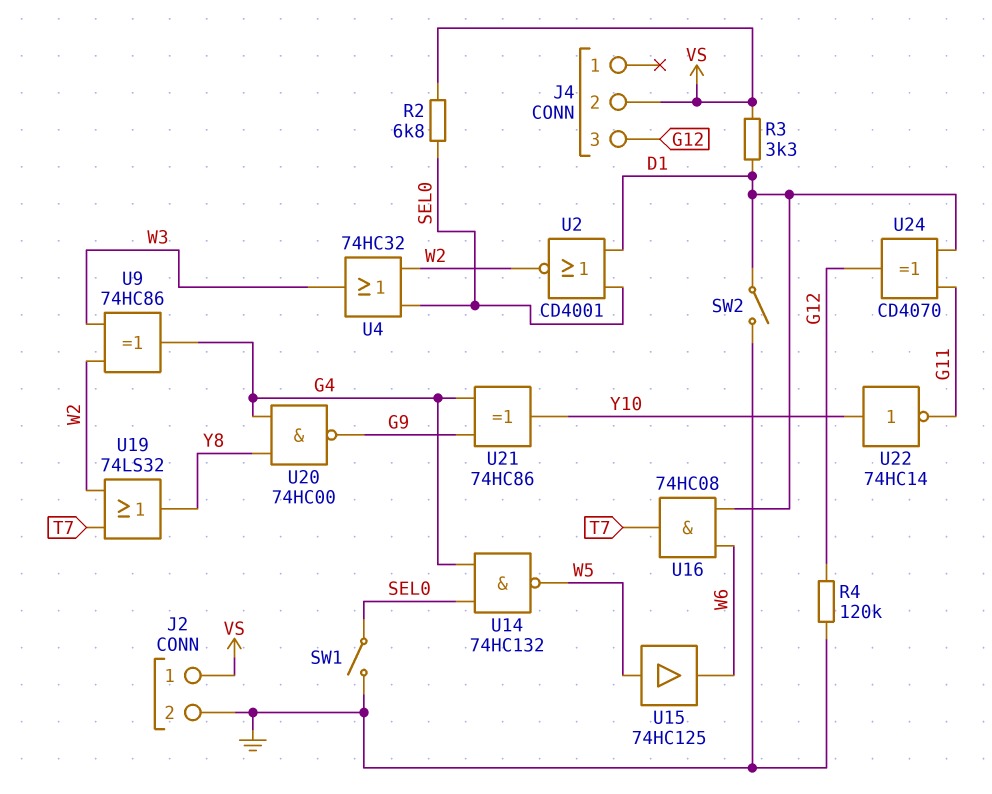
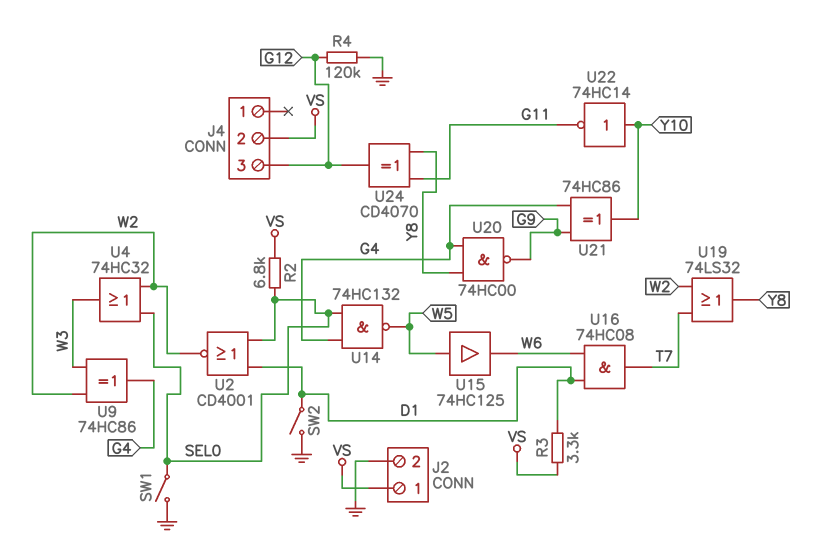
U24: XOR CD4070 (in D1, in G11, out G12) -> XOR CD4070 (in G11, in Y8, out G12)

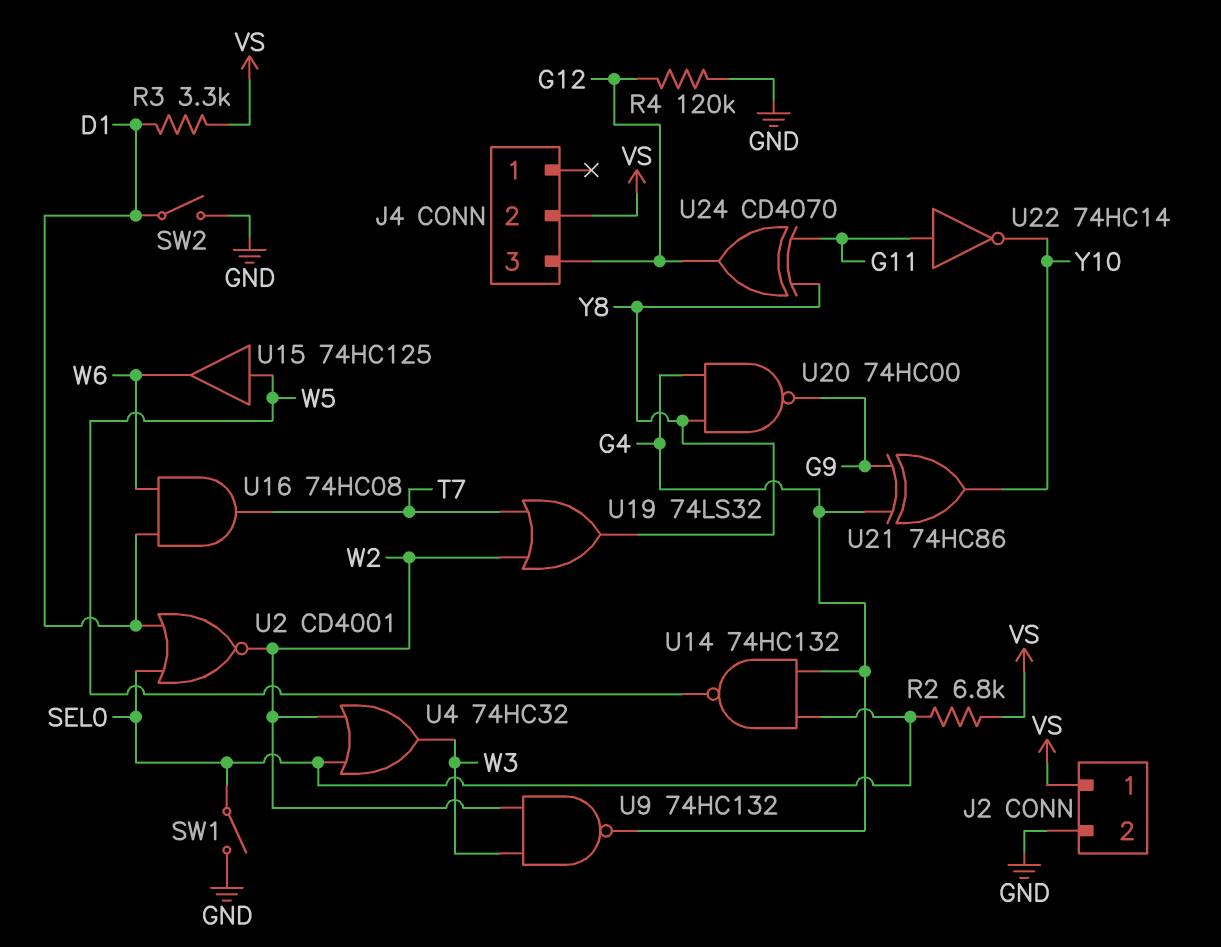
U9: XOR 74HC86 (in W2, in W3, out G4) -> NAND 74HC132 (in W2, in W3, out G4)
U22: NOT 74HC14 (in Y10, out G11) -> NOT 74HC14 (in G11, out Y10)

